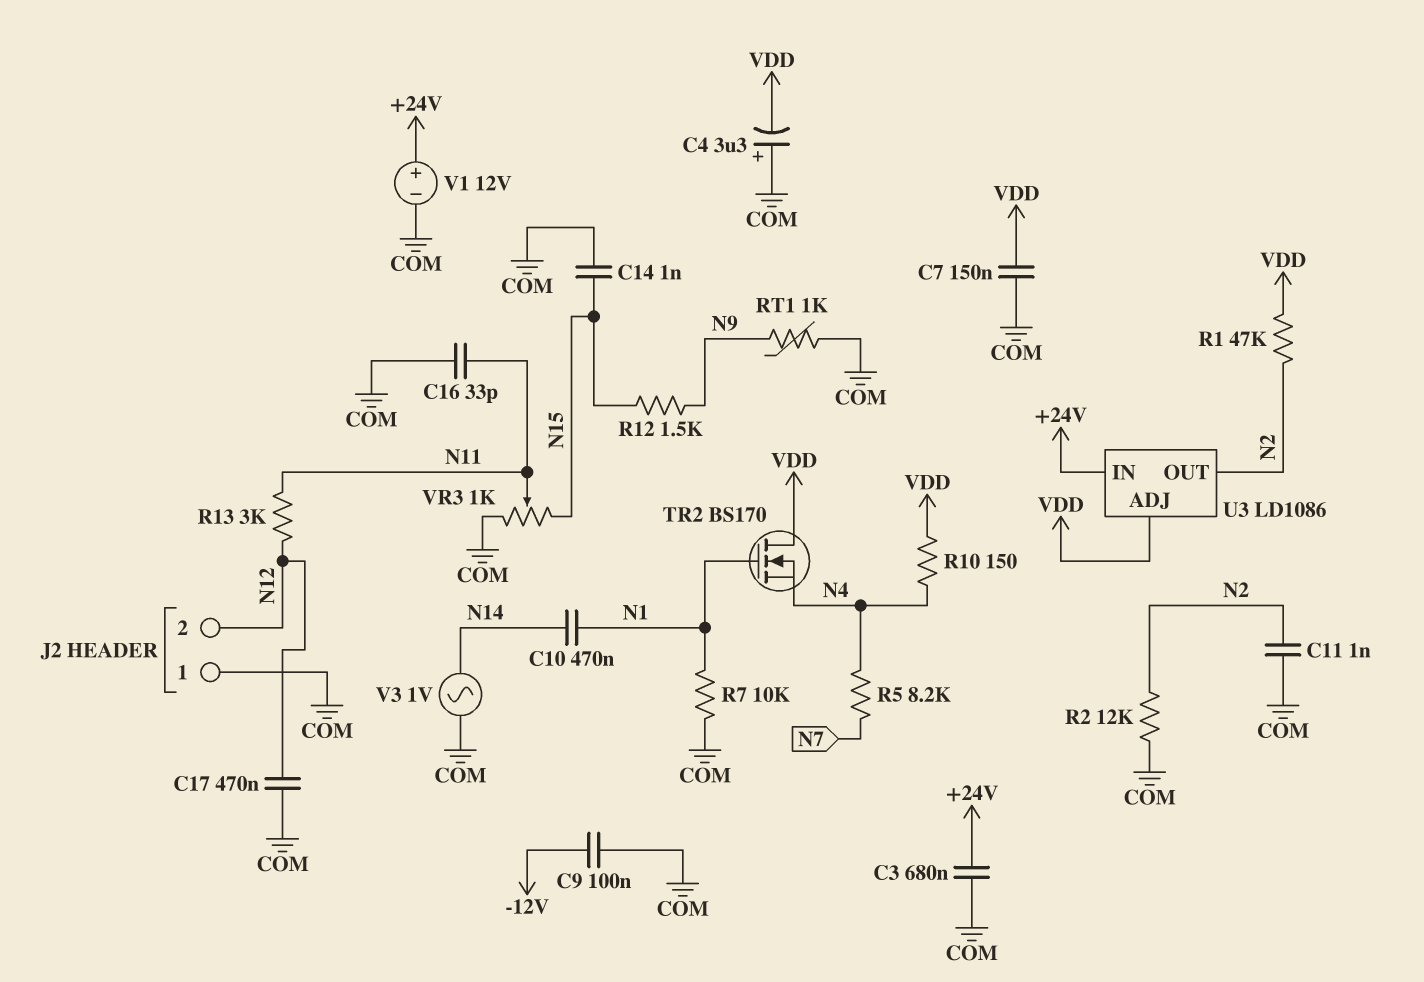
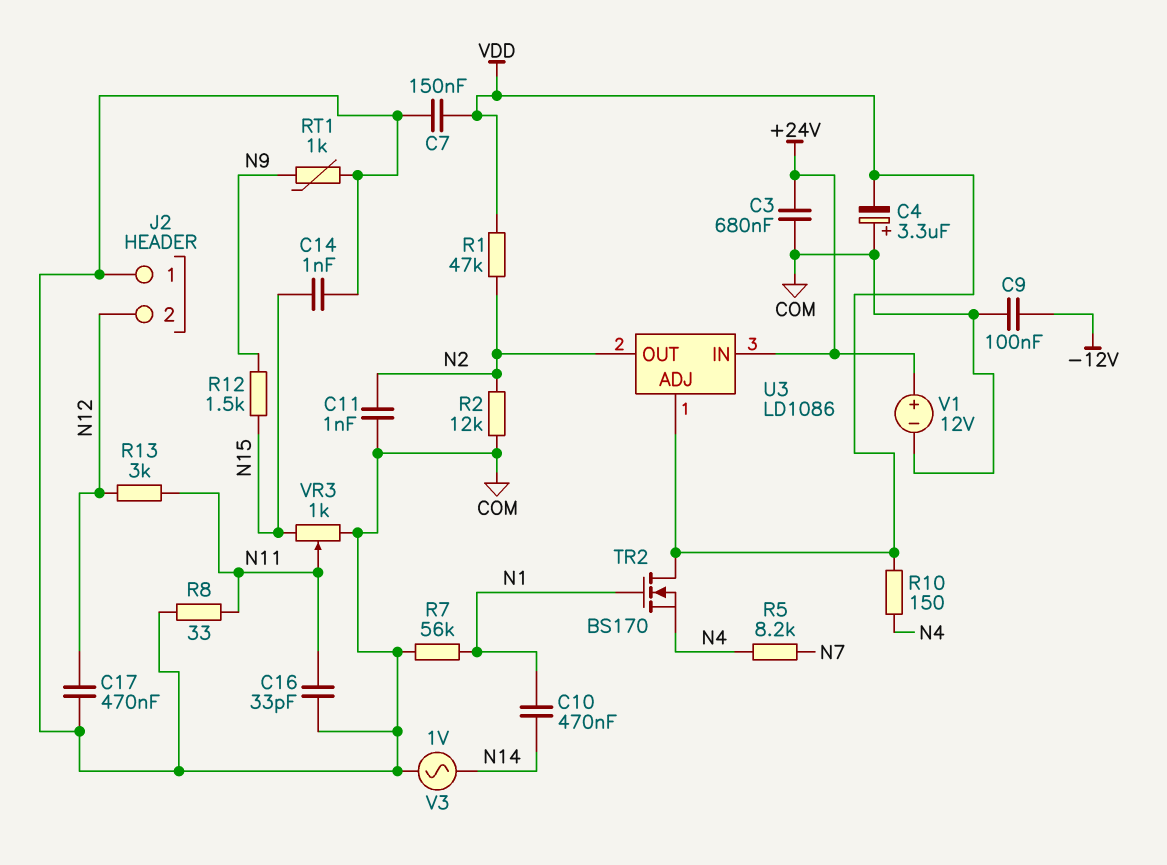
R7: 10k (COM, N1) -> 56k (COM, N1)
R8: none -> 33 (COM, N11)

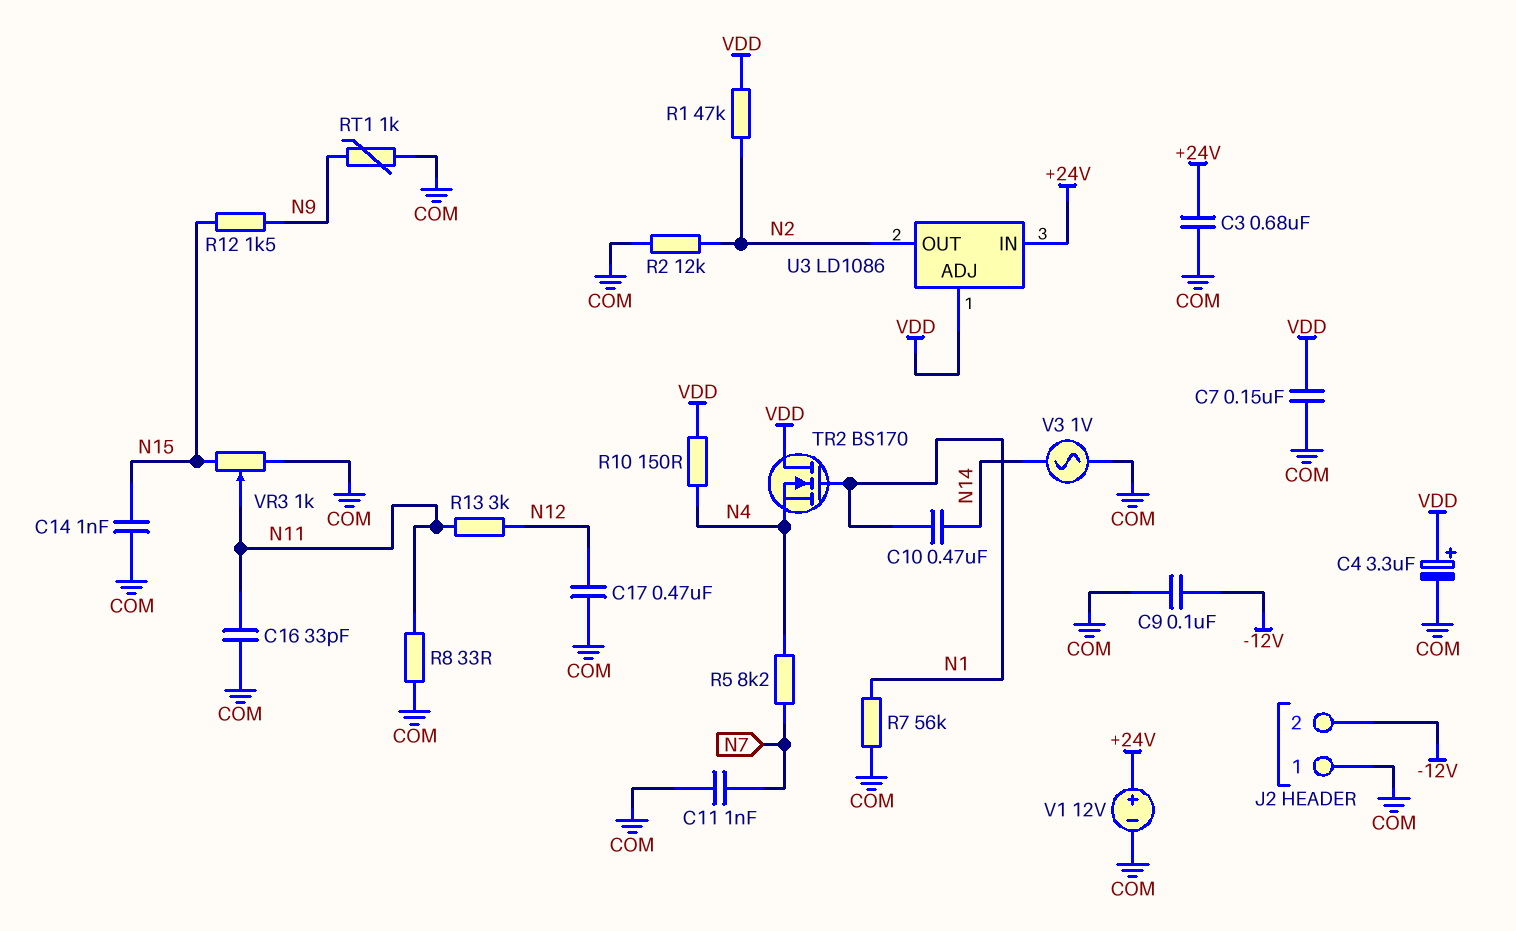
C4: 3.3uF (plus COM, minus VDD) -> 3.3uF (plus VDD, minus COM)
C11: 1nF (COM, N2) -> 1nF (COM, N7)
J2 pin 2: N12 -> -12V

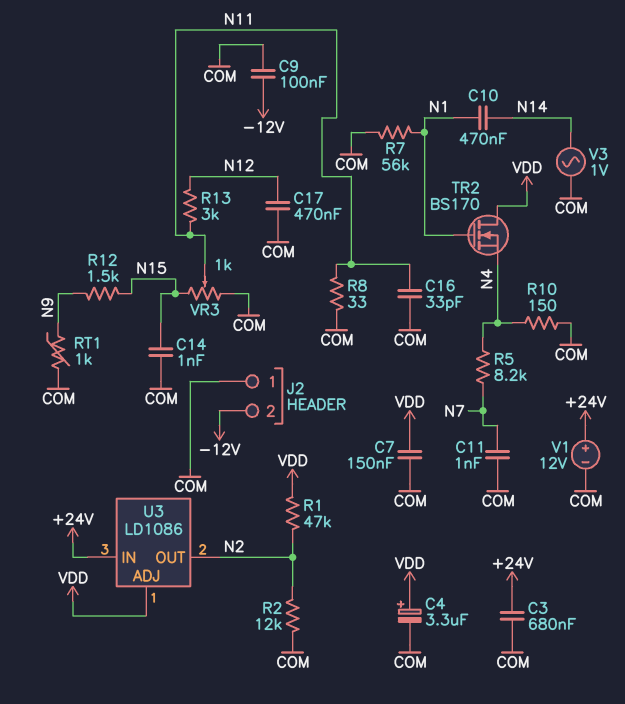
R10: 150 (N4, VDD) -> 150 (COM, N4)

